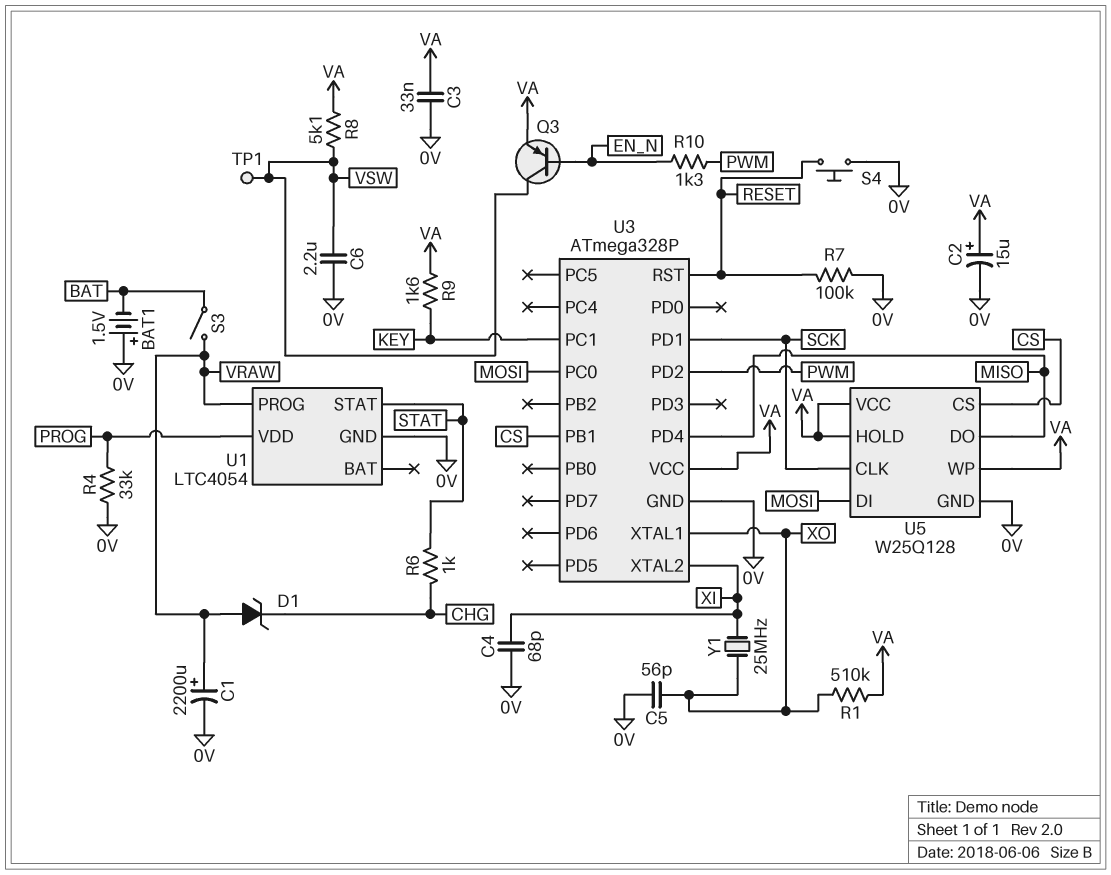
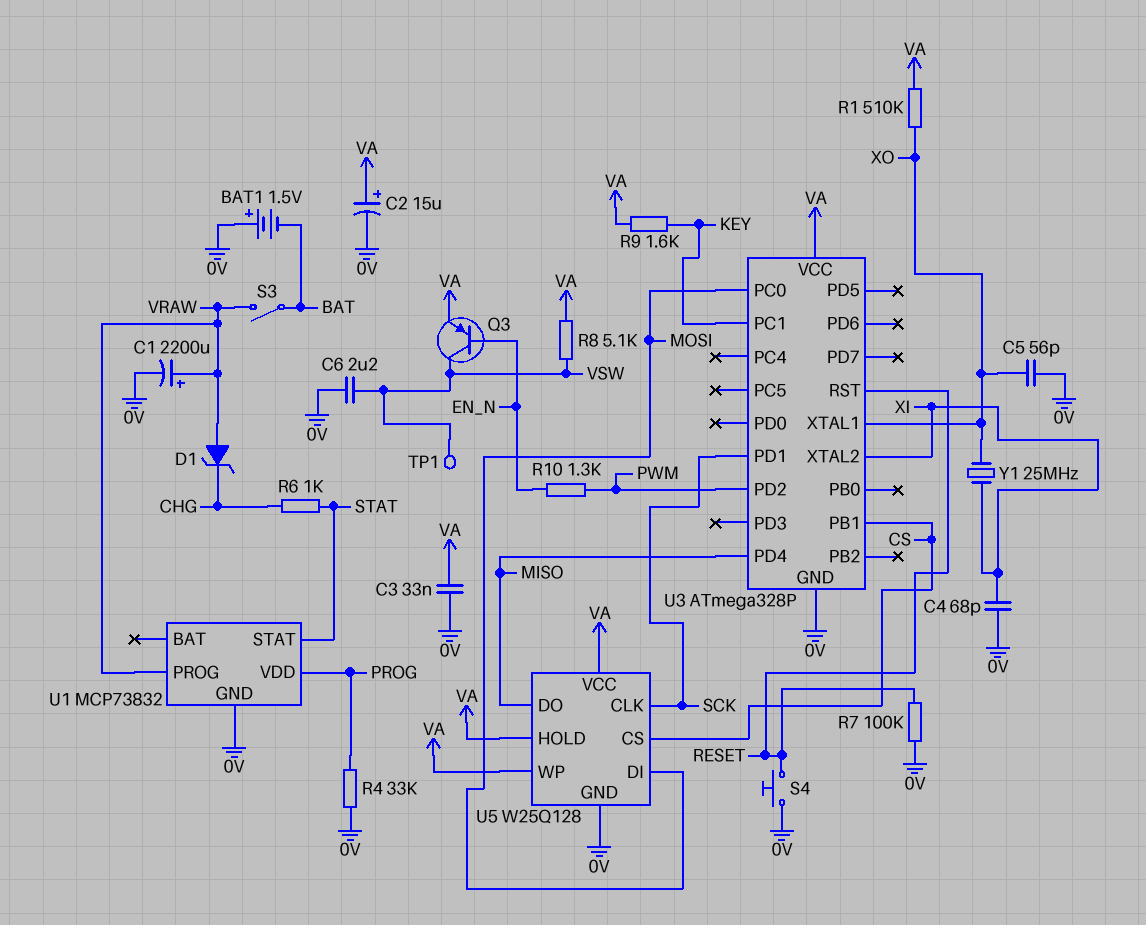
U1: LTC4054 -> MCP73832

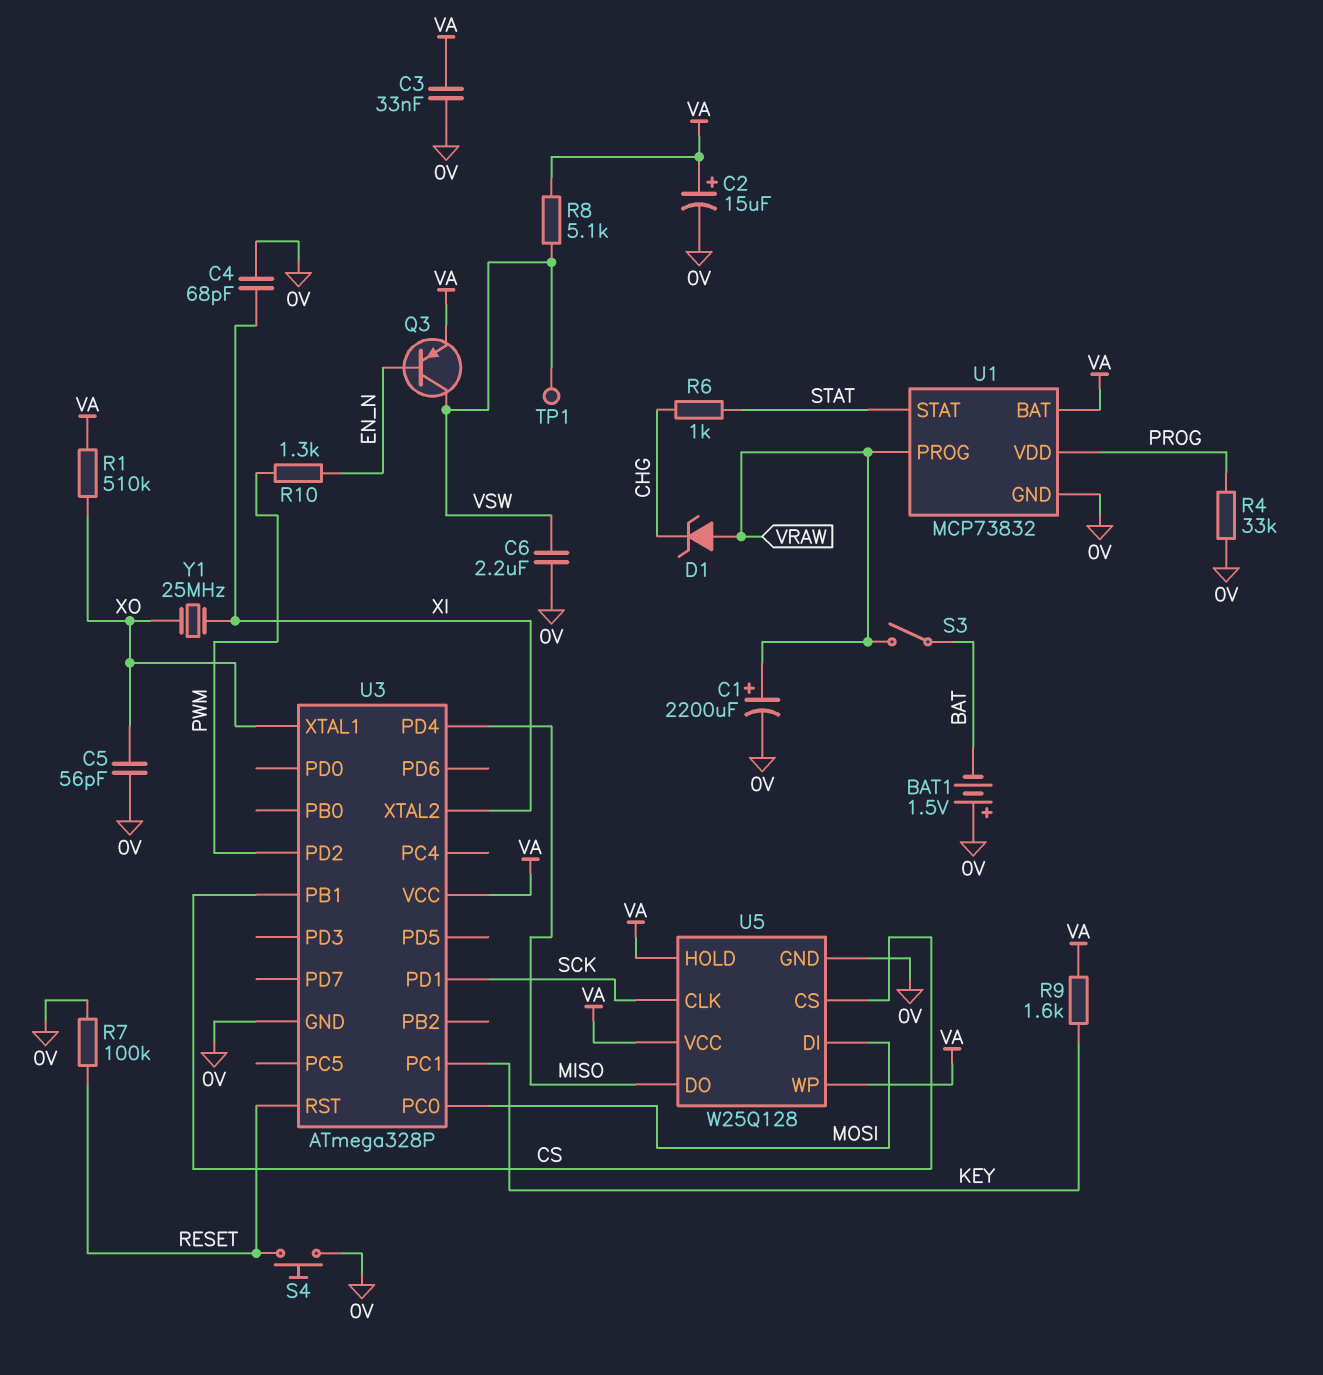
U1 pin BAT: none -> VA

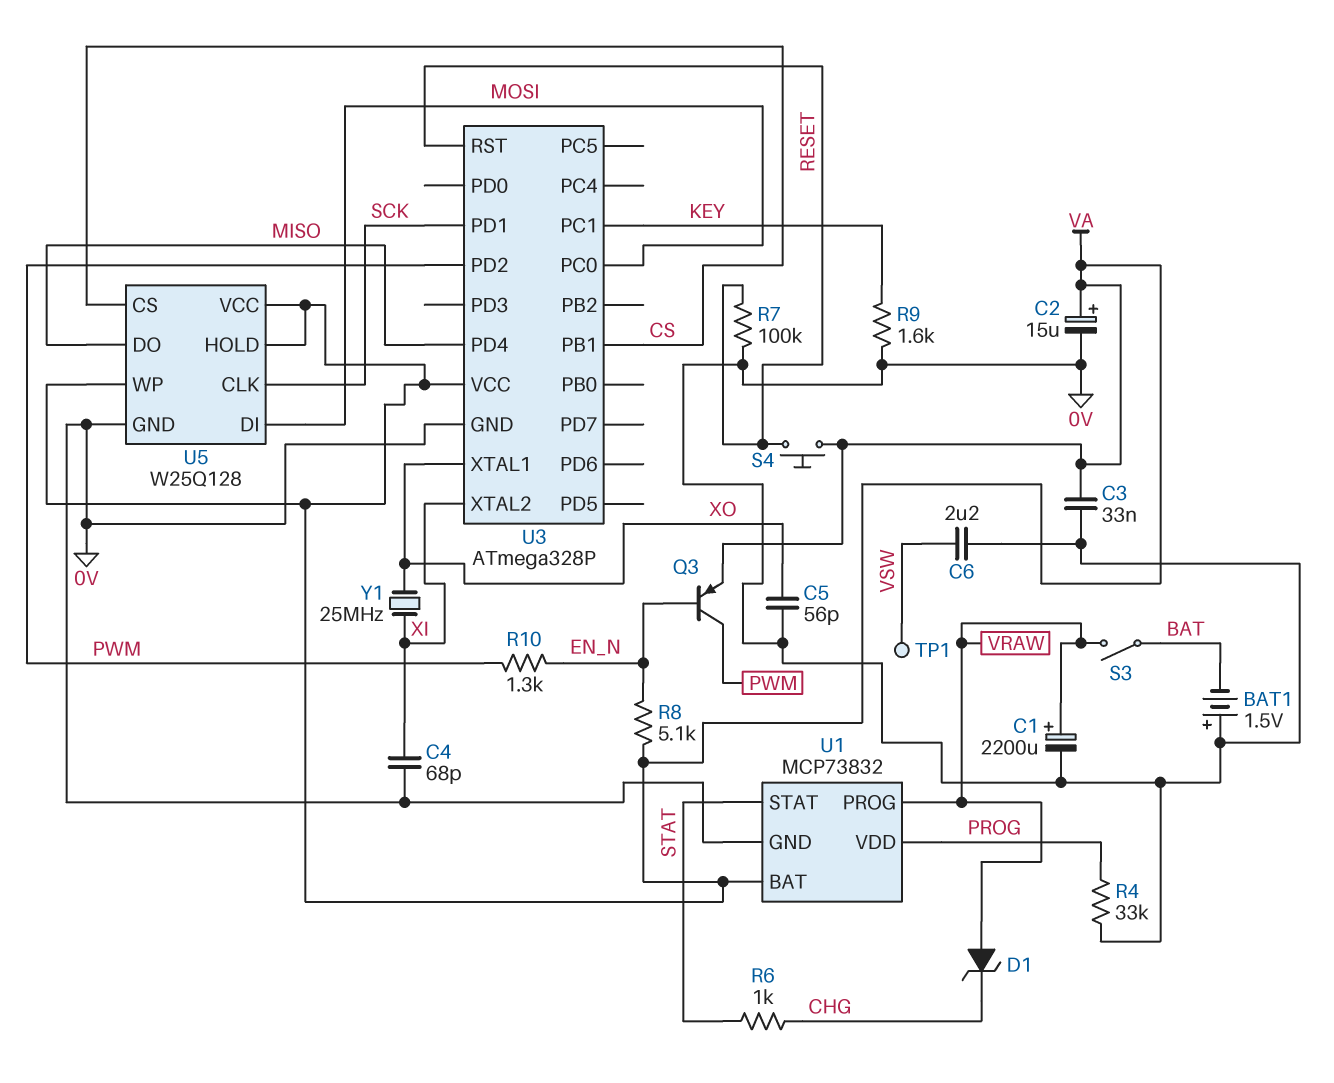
Q3: PNP (B EN_N, C VSW, E VA) -> PNP (B EN_N, C PWM, E VA)
R1: 510k (VA, XO) -> none
R8: 5.1k (VA, VSW) -> 5.1k (EN_N, VA)
R9: 1.6k (KEY, VA) -> 1.6k (0V, KEY)
S4: button (0V, RESET) -> button (RESET, VA)

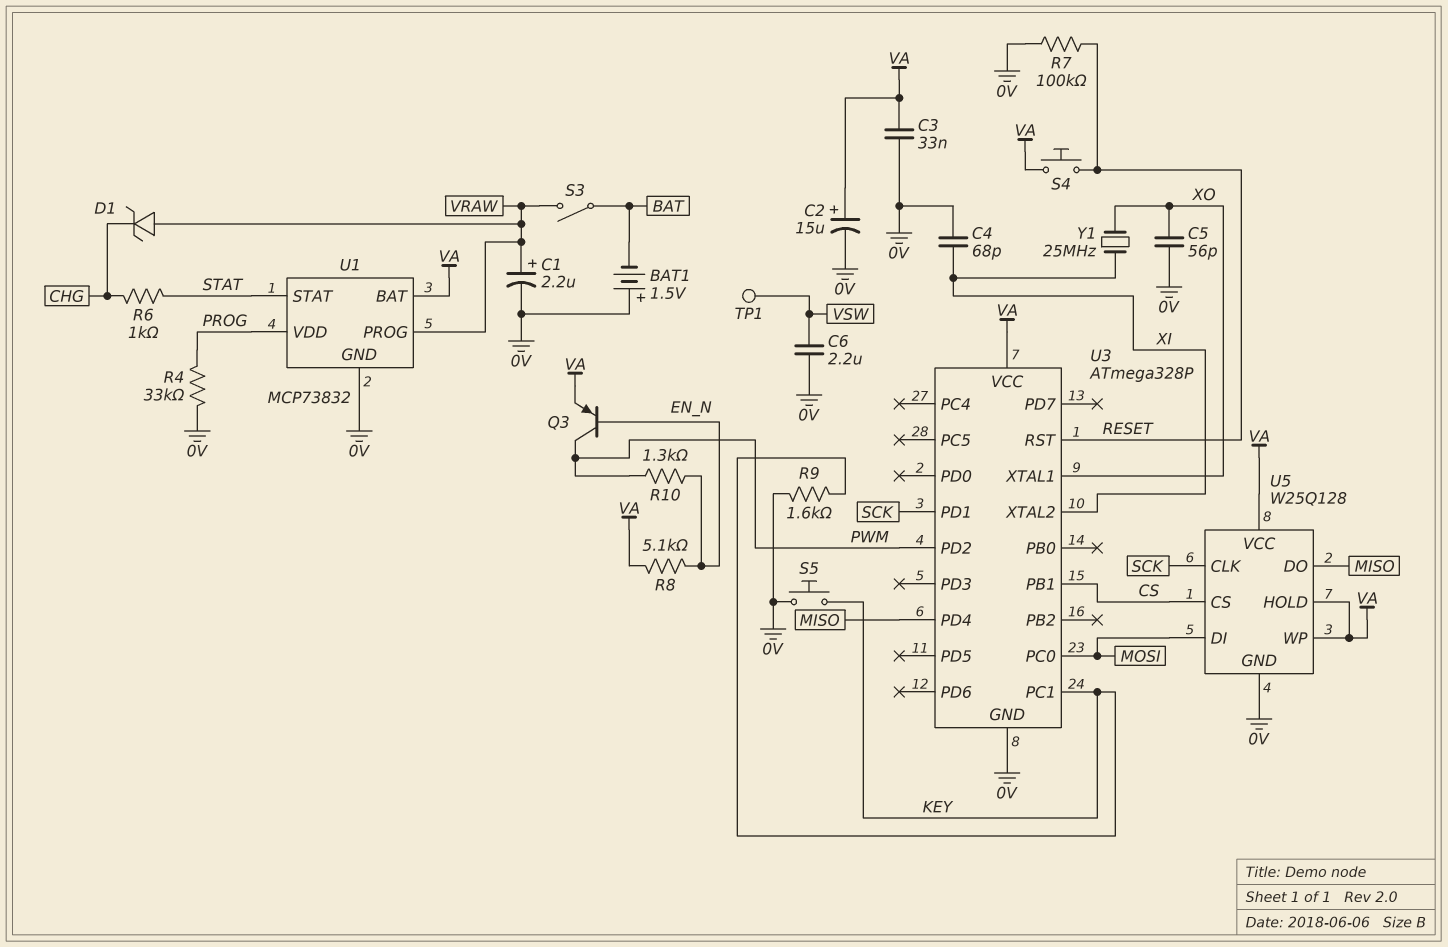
C1: 2200uF (plus VRAW, minus 0V) -> 2.2uF (plus VRAW, minus 0V)
S5: none -> button (0V, KEY)

